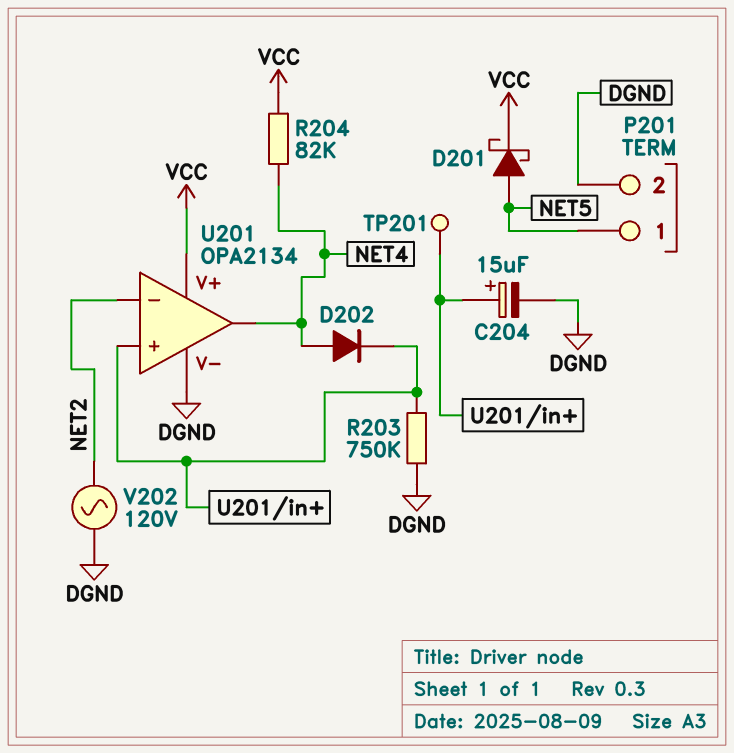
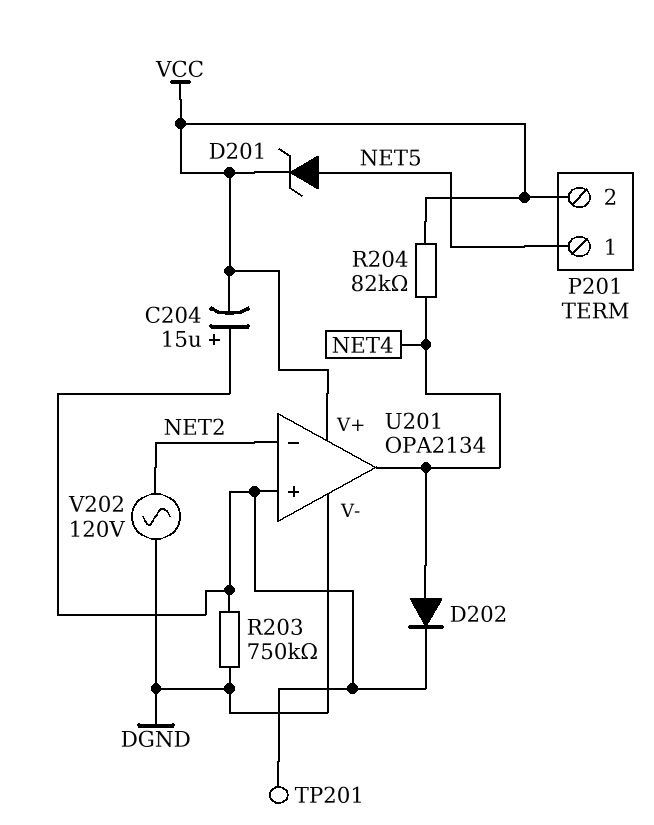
C204: 15uF (plus U201/in+, minus DGND) -> 15uF (plus U201/in+, minus VCC)
D201: schottky (A NET5, K VCC) -> zener (A NET5, K VCC)
P201 pin 2: DGND -> VCC

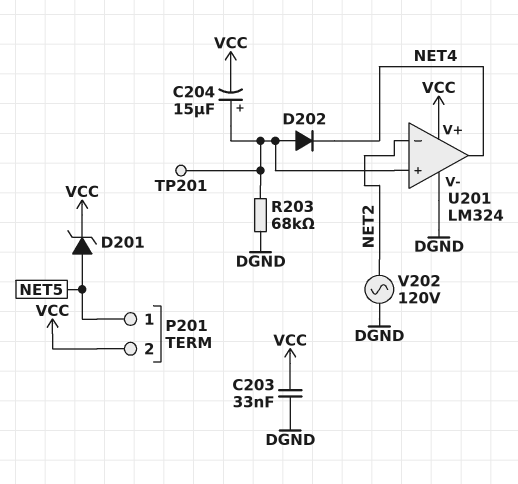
C203: none -> 33nF (DGND, VCC)
D202: diode (A NET4, K U201/in+) -> diode (A U201/in+, K NET4)
R203: 750k (DGND, U201/in+) -> 68k (DGND, U201/in+)
R204: 82k (NET4, VCC) -> none
U201: OPA2134 -> LM324

